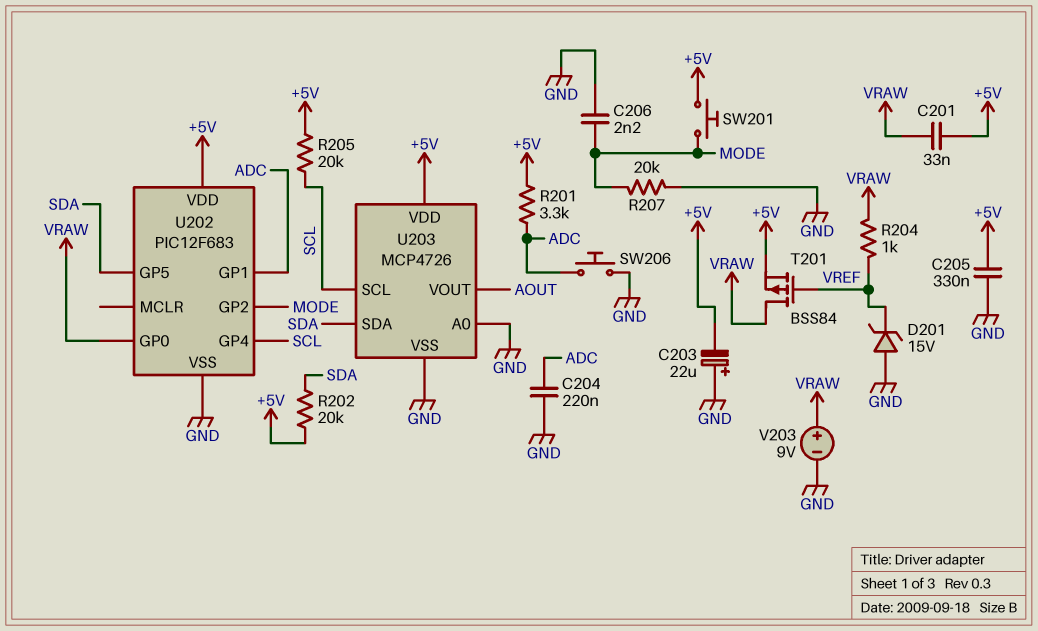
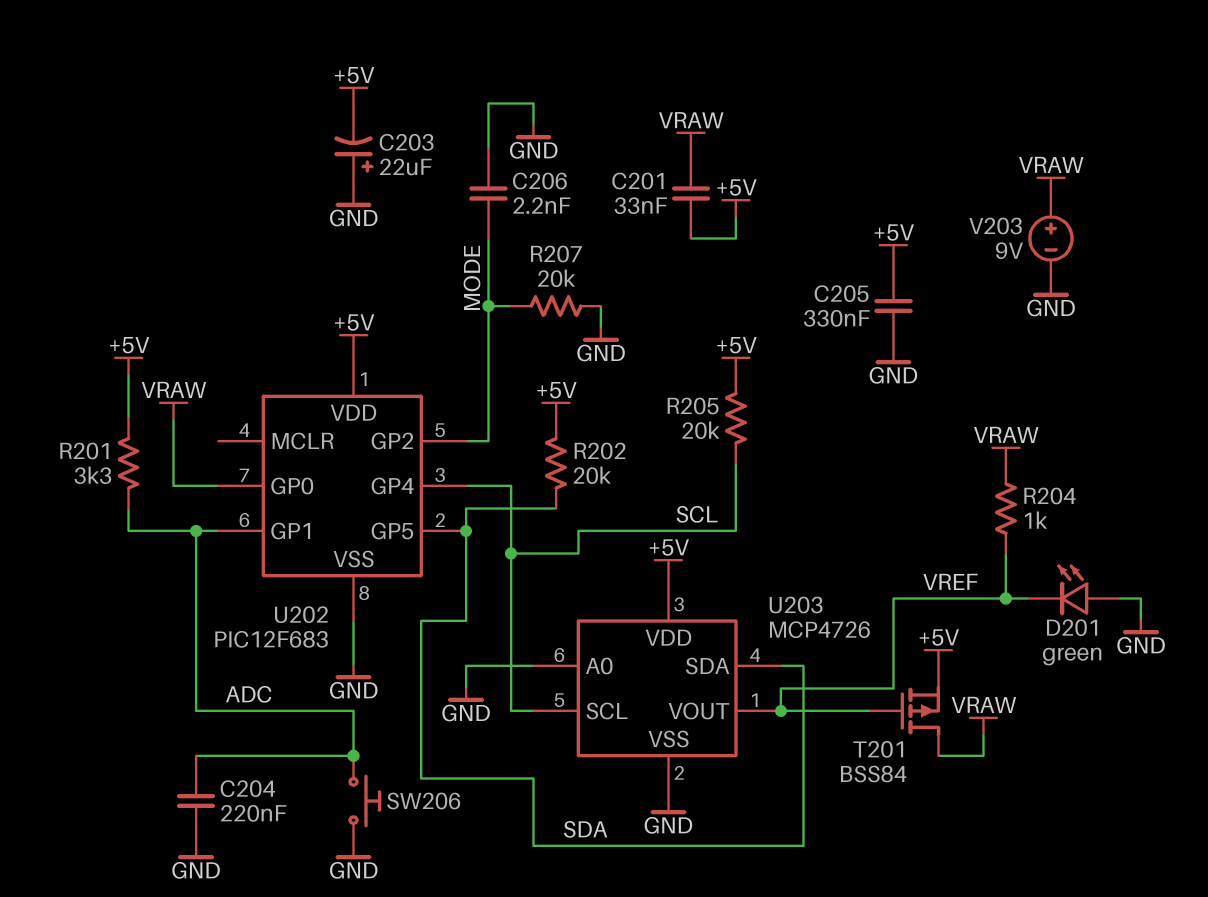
D201: zener 15V (A GND, K VREF) -> LED green (A GND, K VREF)
SW201: button (+5V, MODE) -> none
U203 pin VOUT: AOUT -> VREF

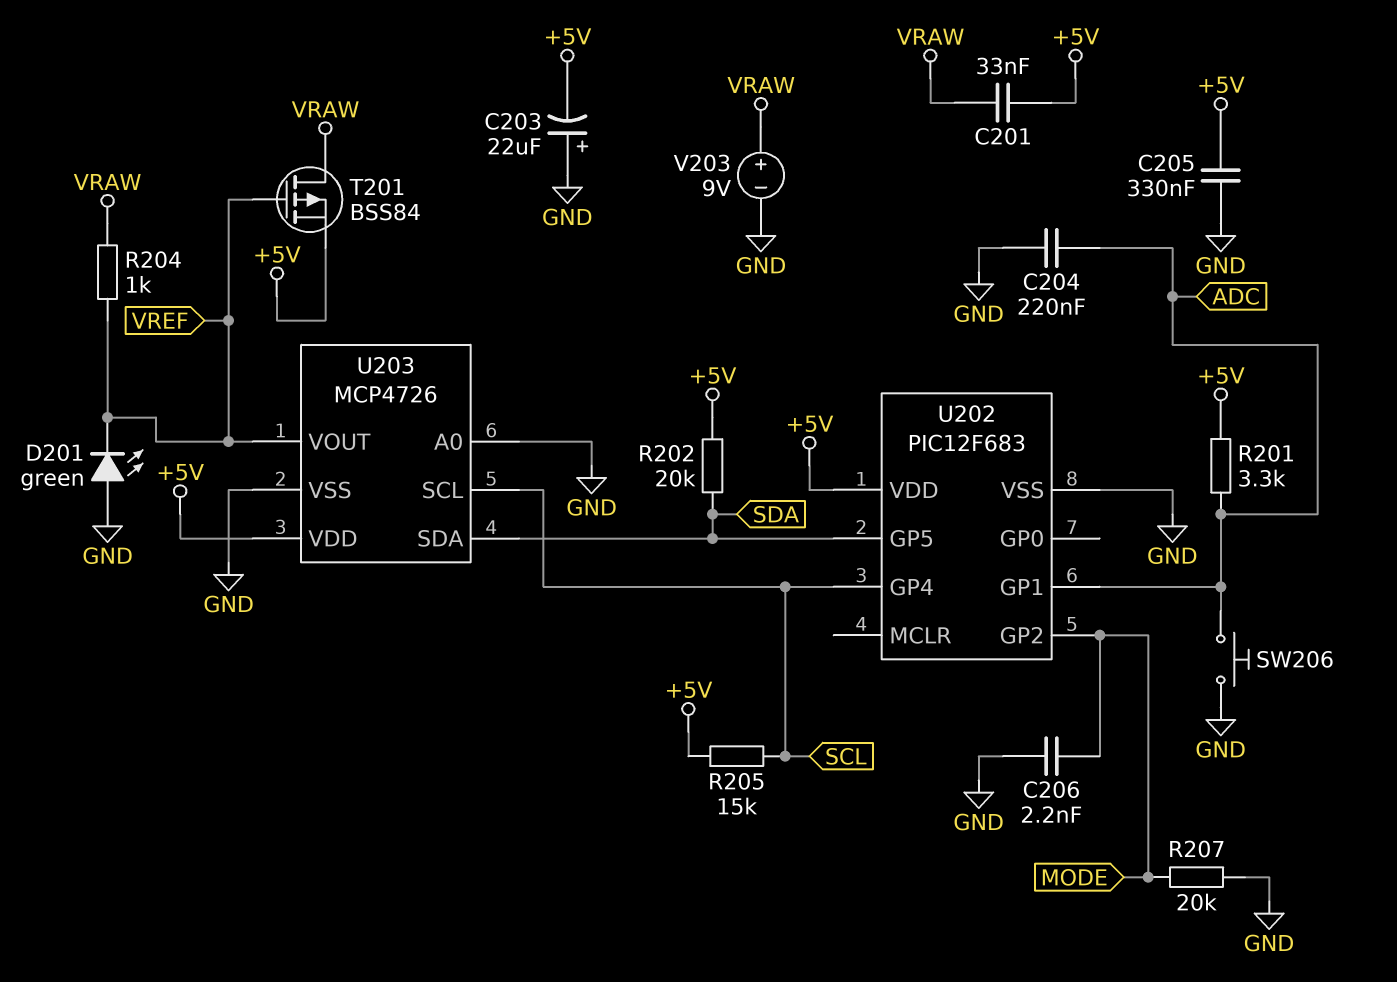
R205: 20k (+5V, SCL) -> 15k (+5V, SCL)
U202 pin GP0: VRAW -> none

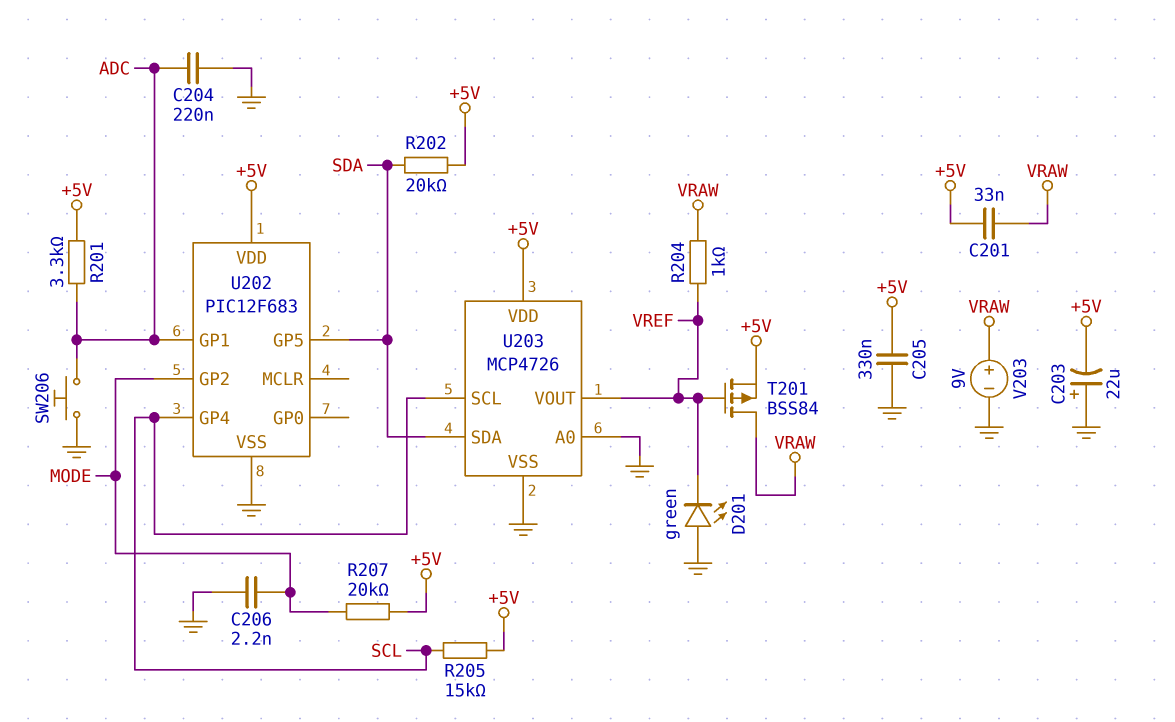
R207: 20k (GND, MODE) -> 20k (+5V, MODE)

